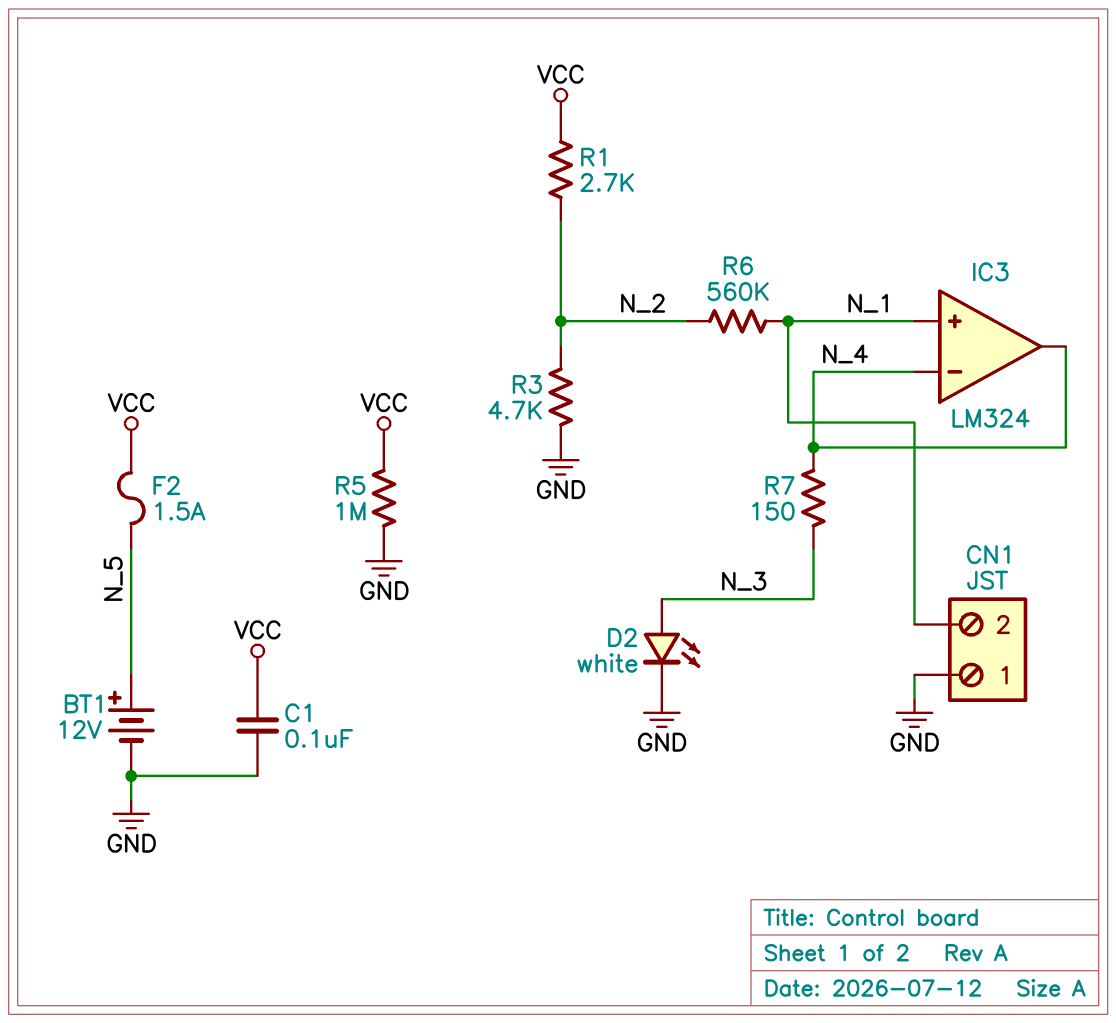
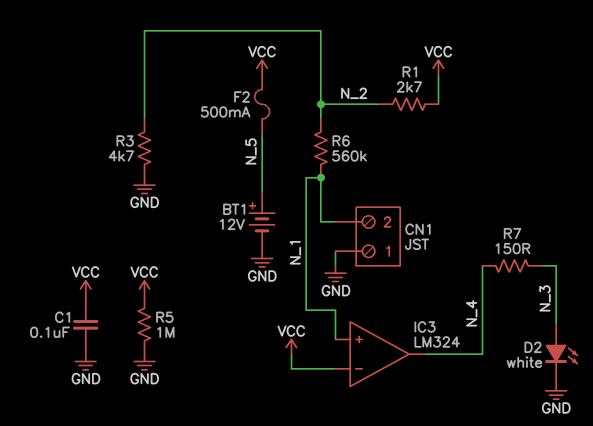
F2: 1.5A (N_5, VCC) -> 500mA (N_5, VCC)
IC3 pin in-: N_4 -> VCC

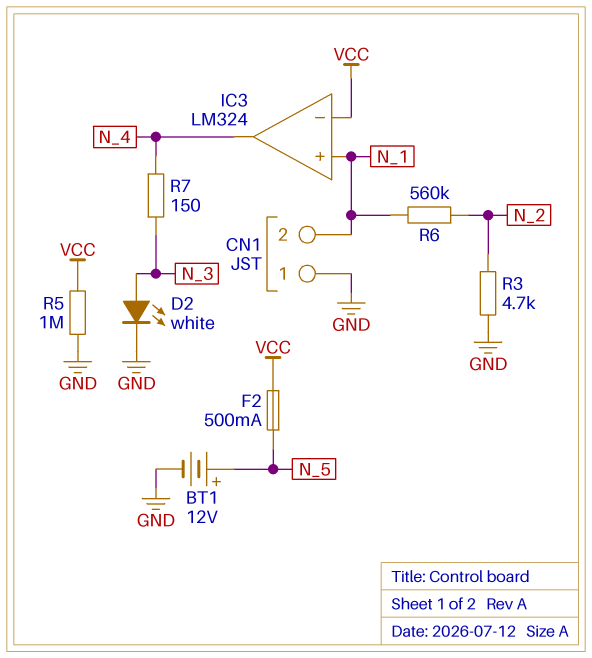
C1: 100nF (GND, VCC) -> none
R1: 2.7k (N_2, VCC) -> none

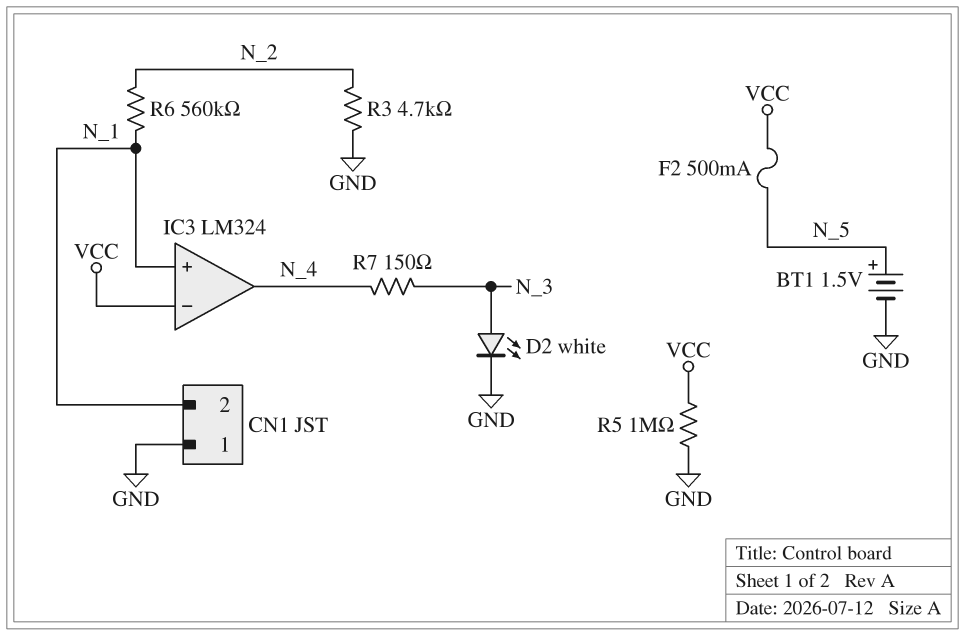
BT1: 12V (plus N_5, minus GND) -> 1.5V (plus N_5, minus GND)

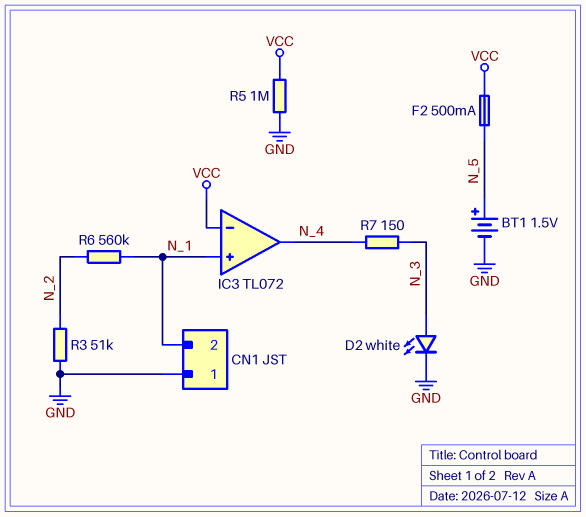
IC3: LM324 -> TL072
R3: 4.7k (GND, N_2) -> 51k (GND, N_2)

